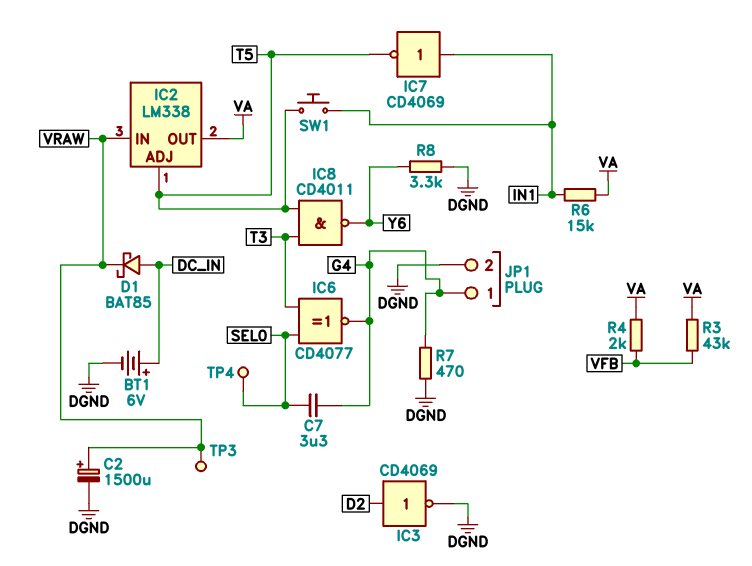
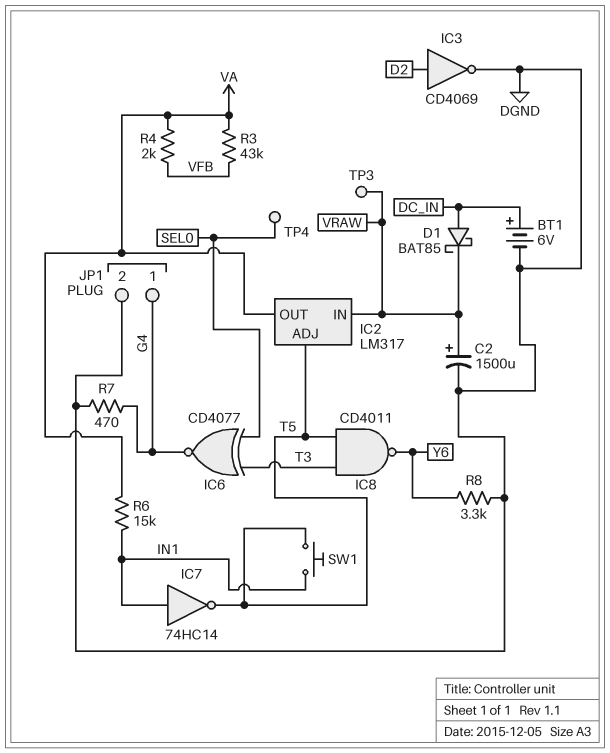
C7: 3.3uF (G4, SEL0) -> none
IC2: LM338 -> LM317
IC7: NOT CD4069 (in IN1, out T5) -> NOT 74HC14 (in IN1, out T5)

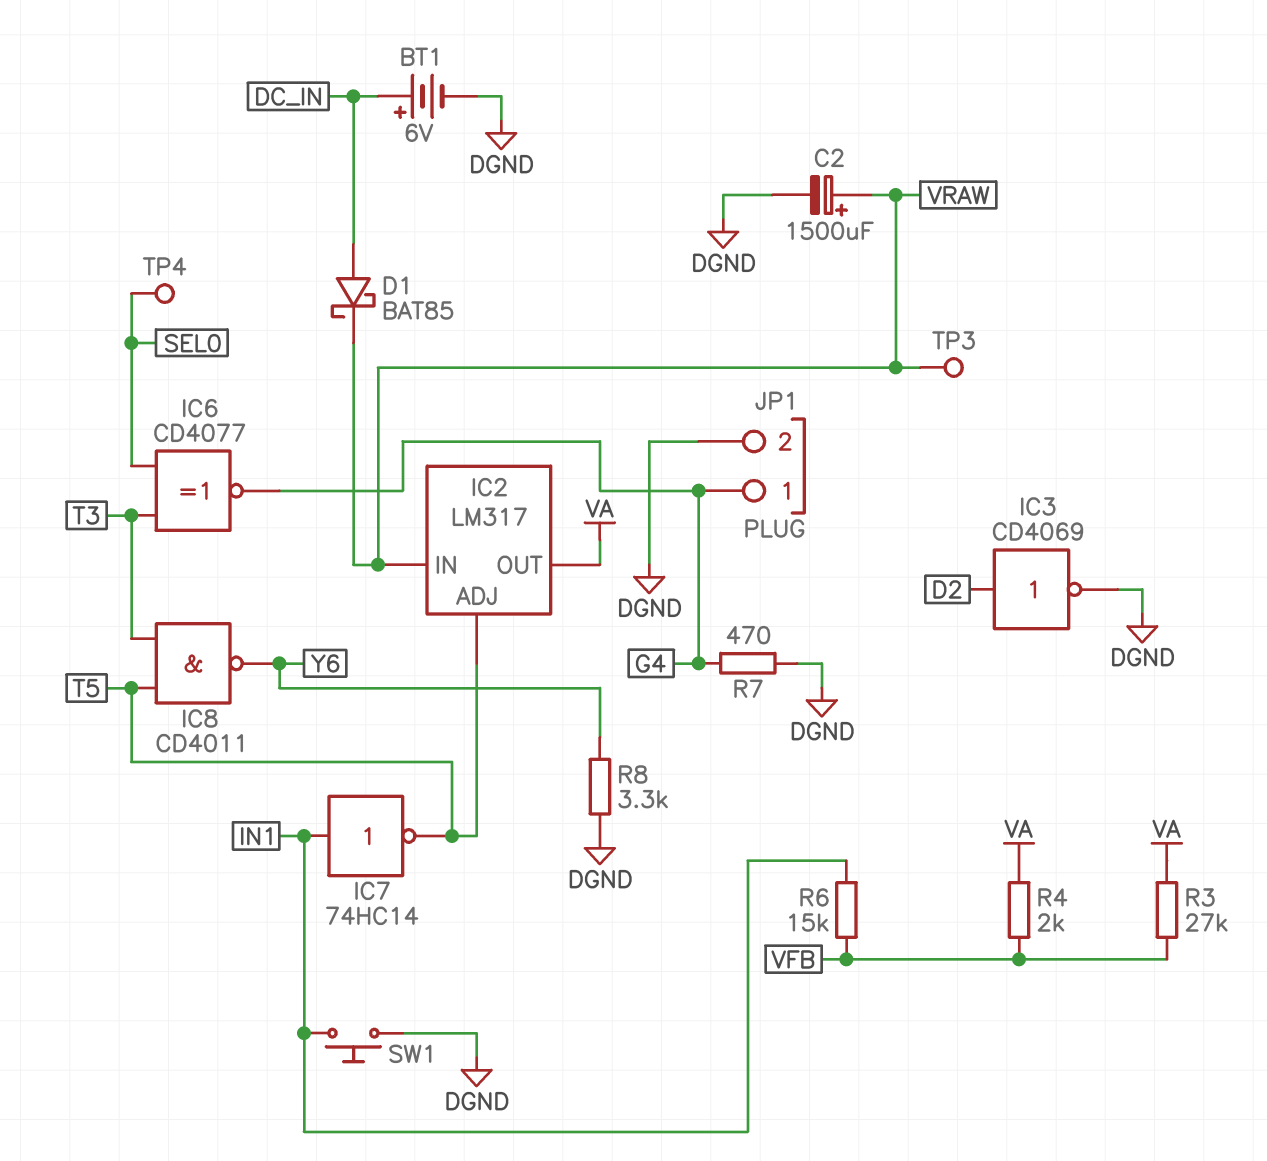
R3: 43k (VA, VFB) -> 27k (VA, VFB)
R6: 15k (IN1, VA) -> 15k (IN1, VFB)
SW1: button (IN1, T5) -> button (DGND, IN1)

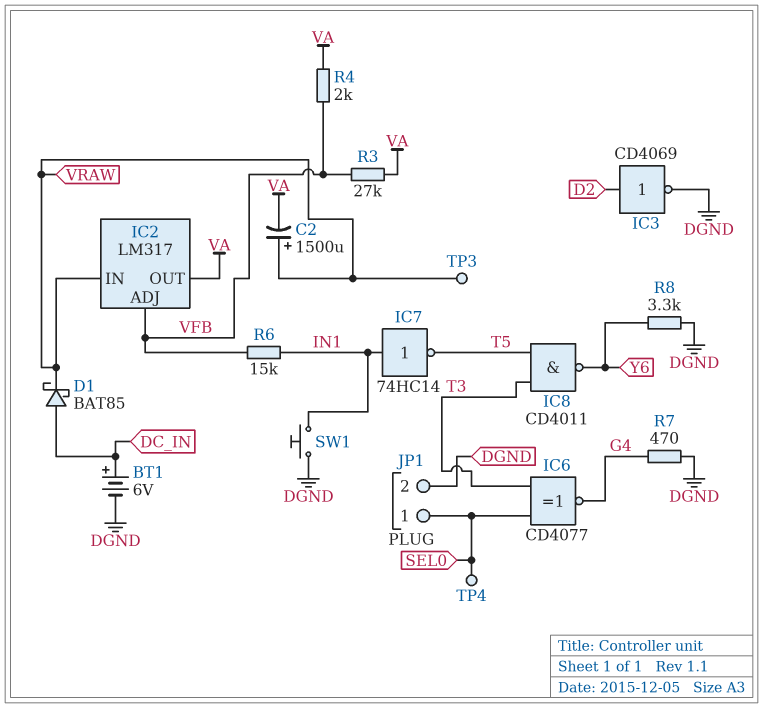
C2: 1500uF (plus VRAW, minus DGND) -> 1500uF (plus VRAW, minus VA)
IC2 pin ADJ: T5 -> VFB
JP1 pin 1: G4 -> SEL0

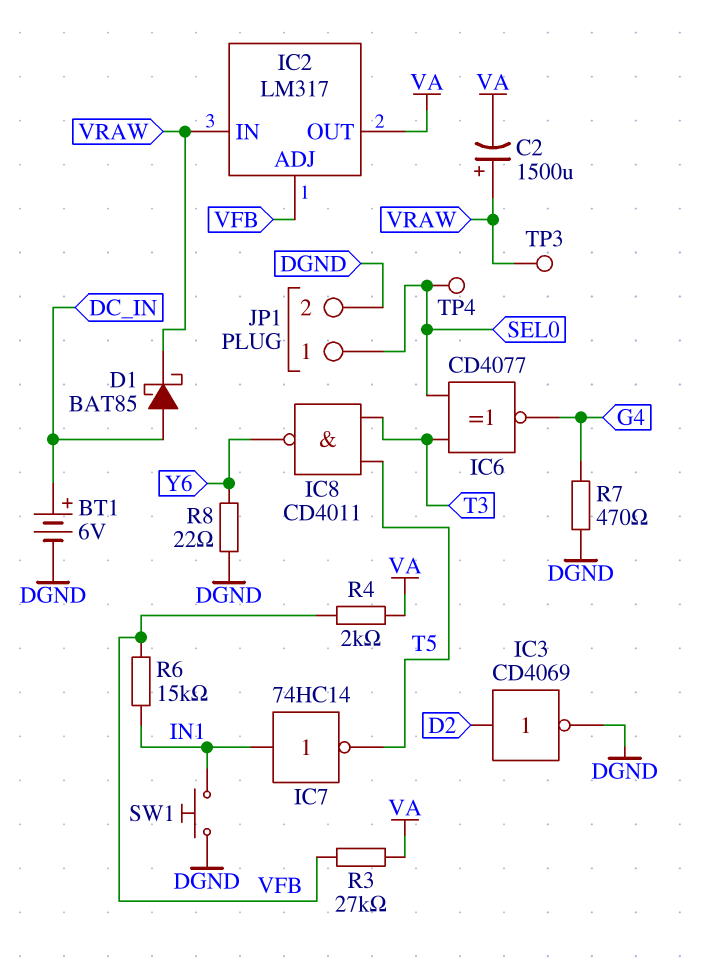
R8: 3.3k (DGND, Y6) -> 22 (DGND, Y6)

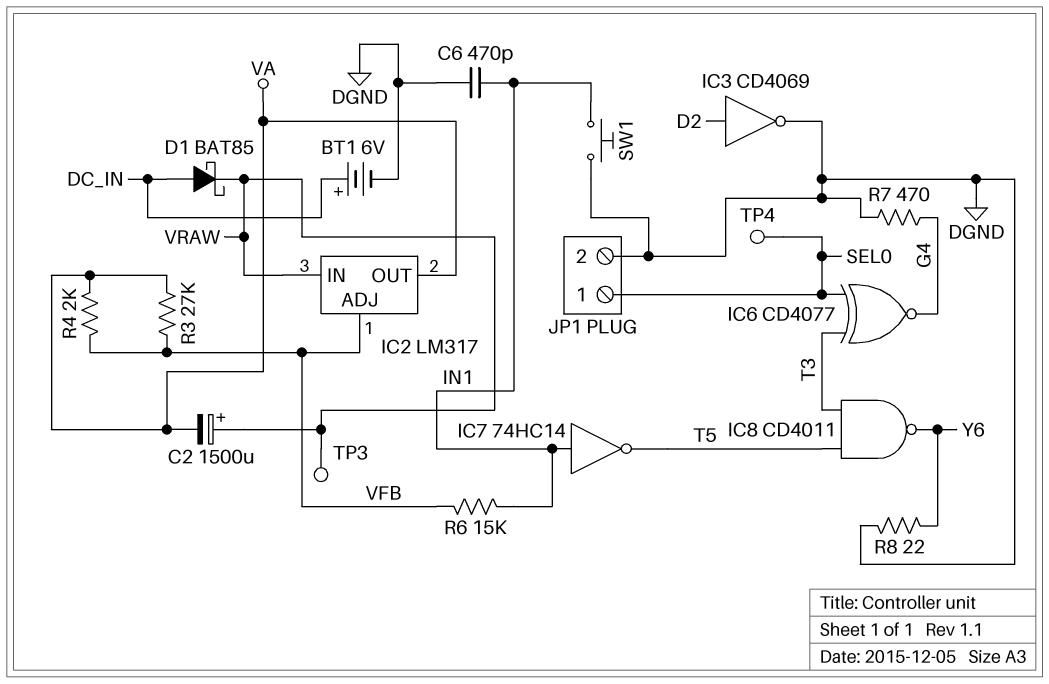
C6: none -> 470pF (DGND, IN1)

